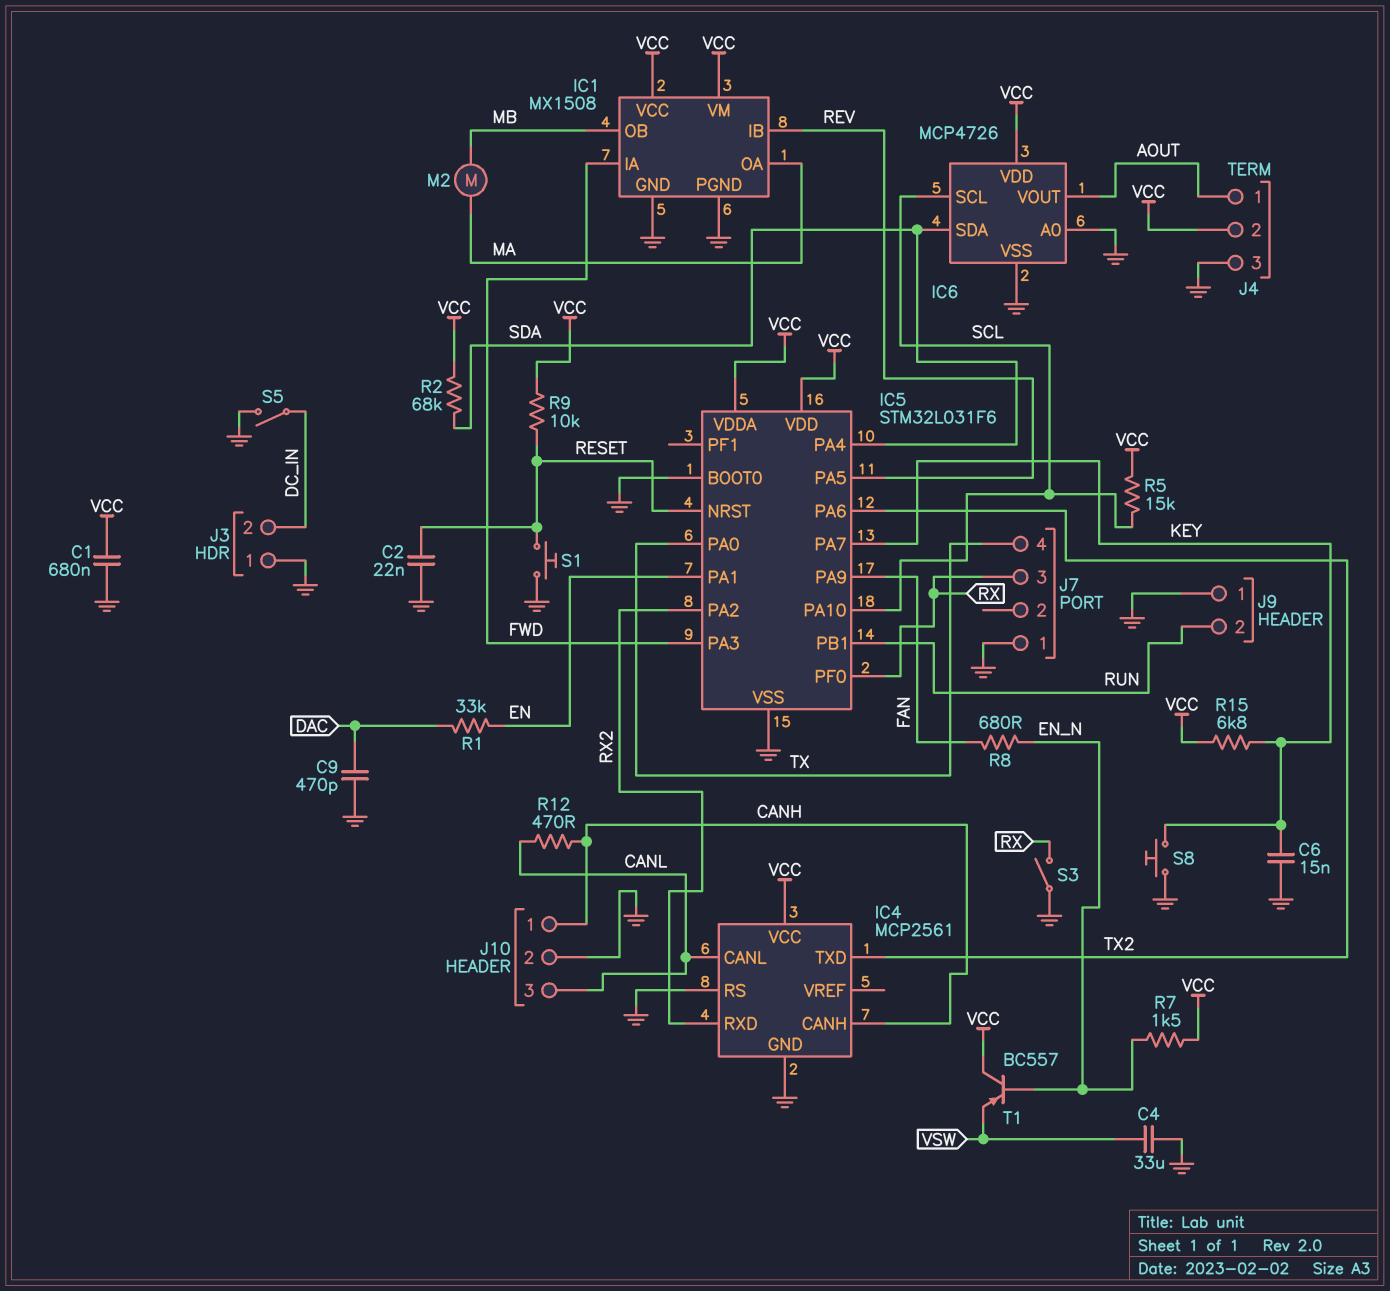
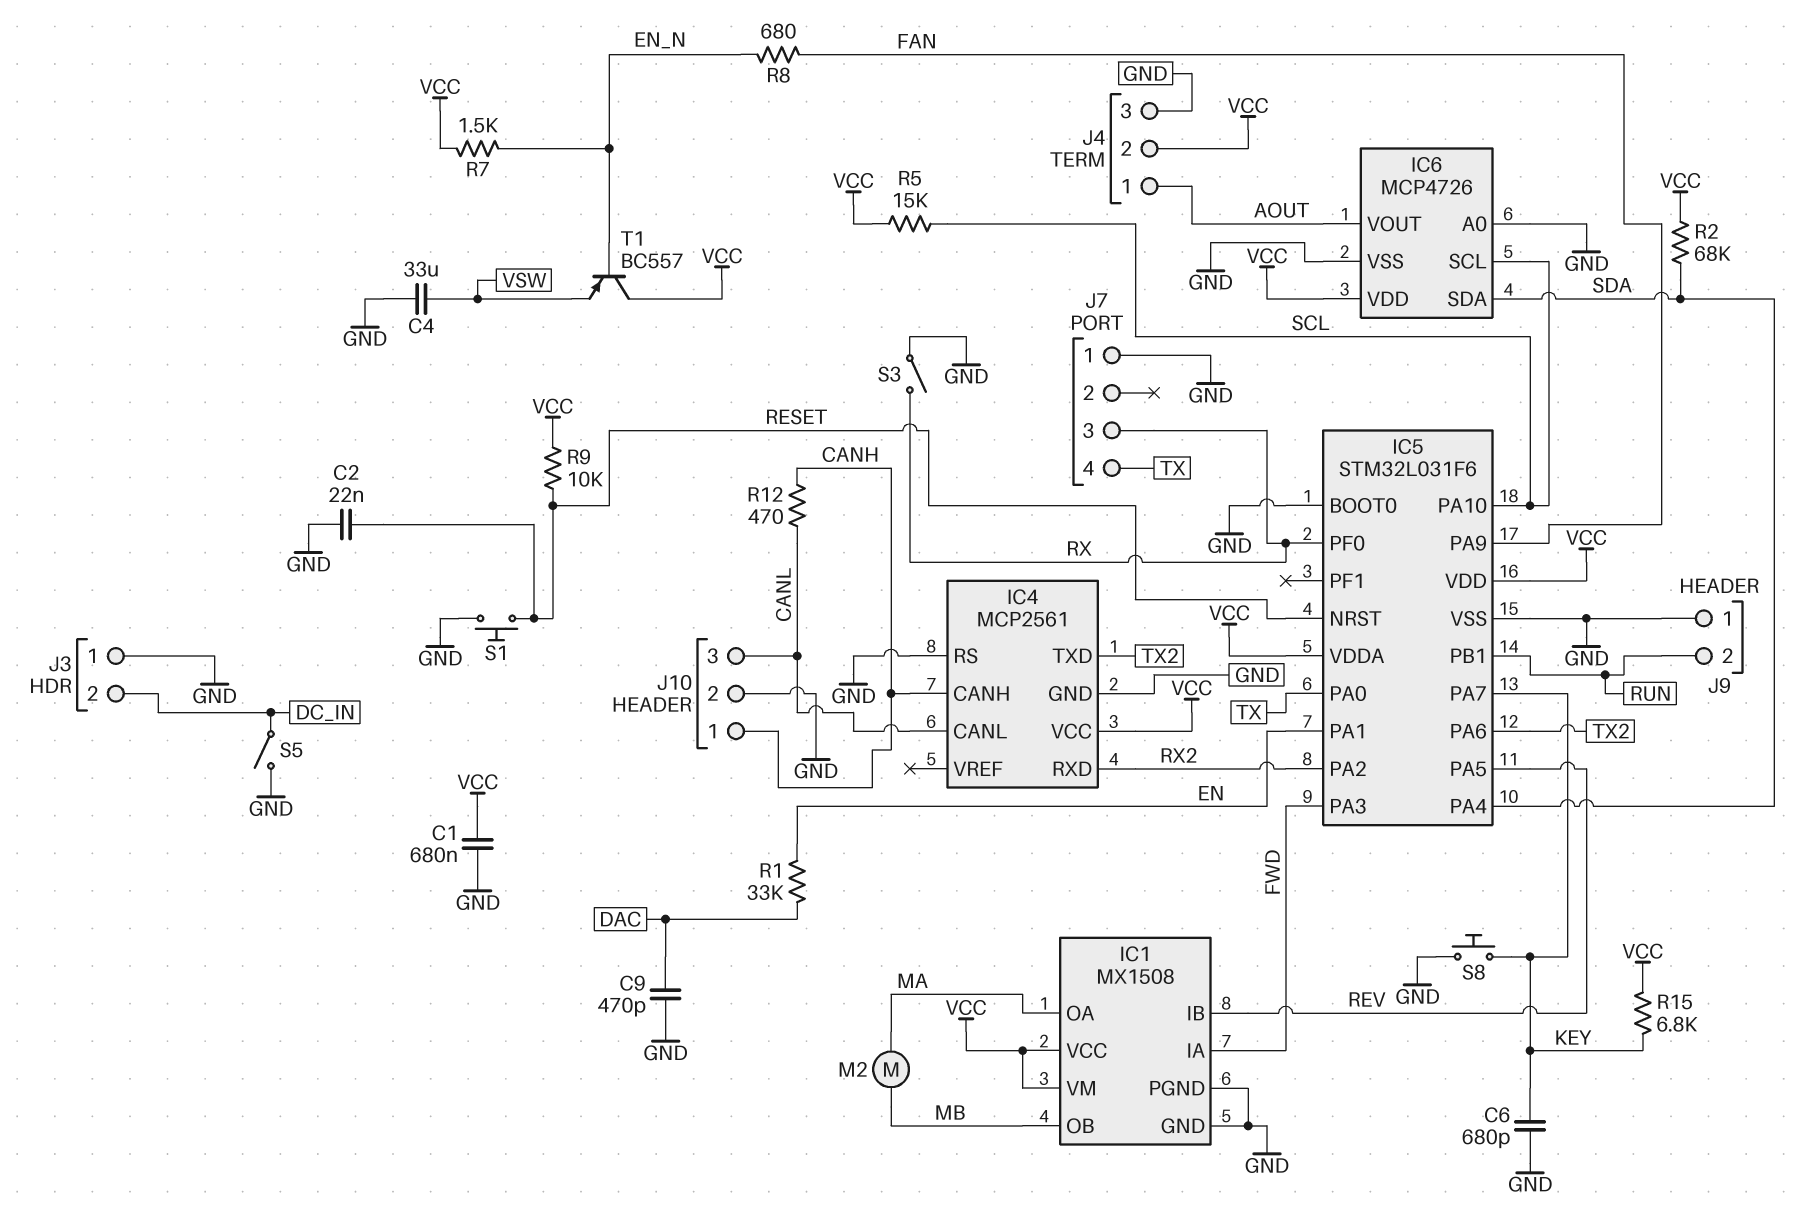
C6: 15nF (GND, KEY) -> 680pF (GND, KEY)

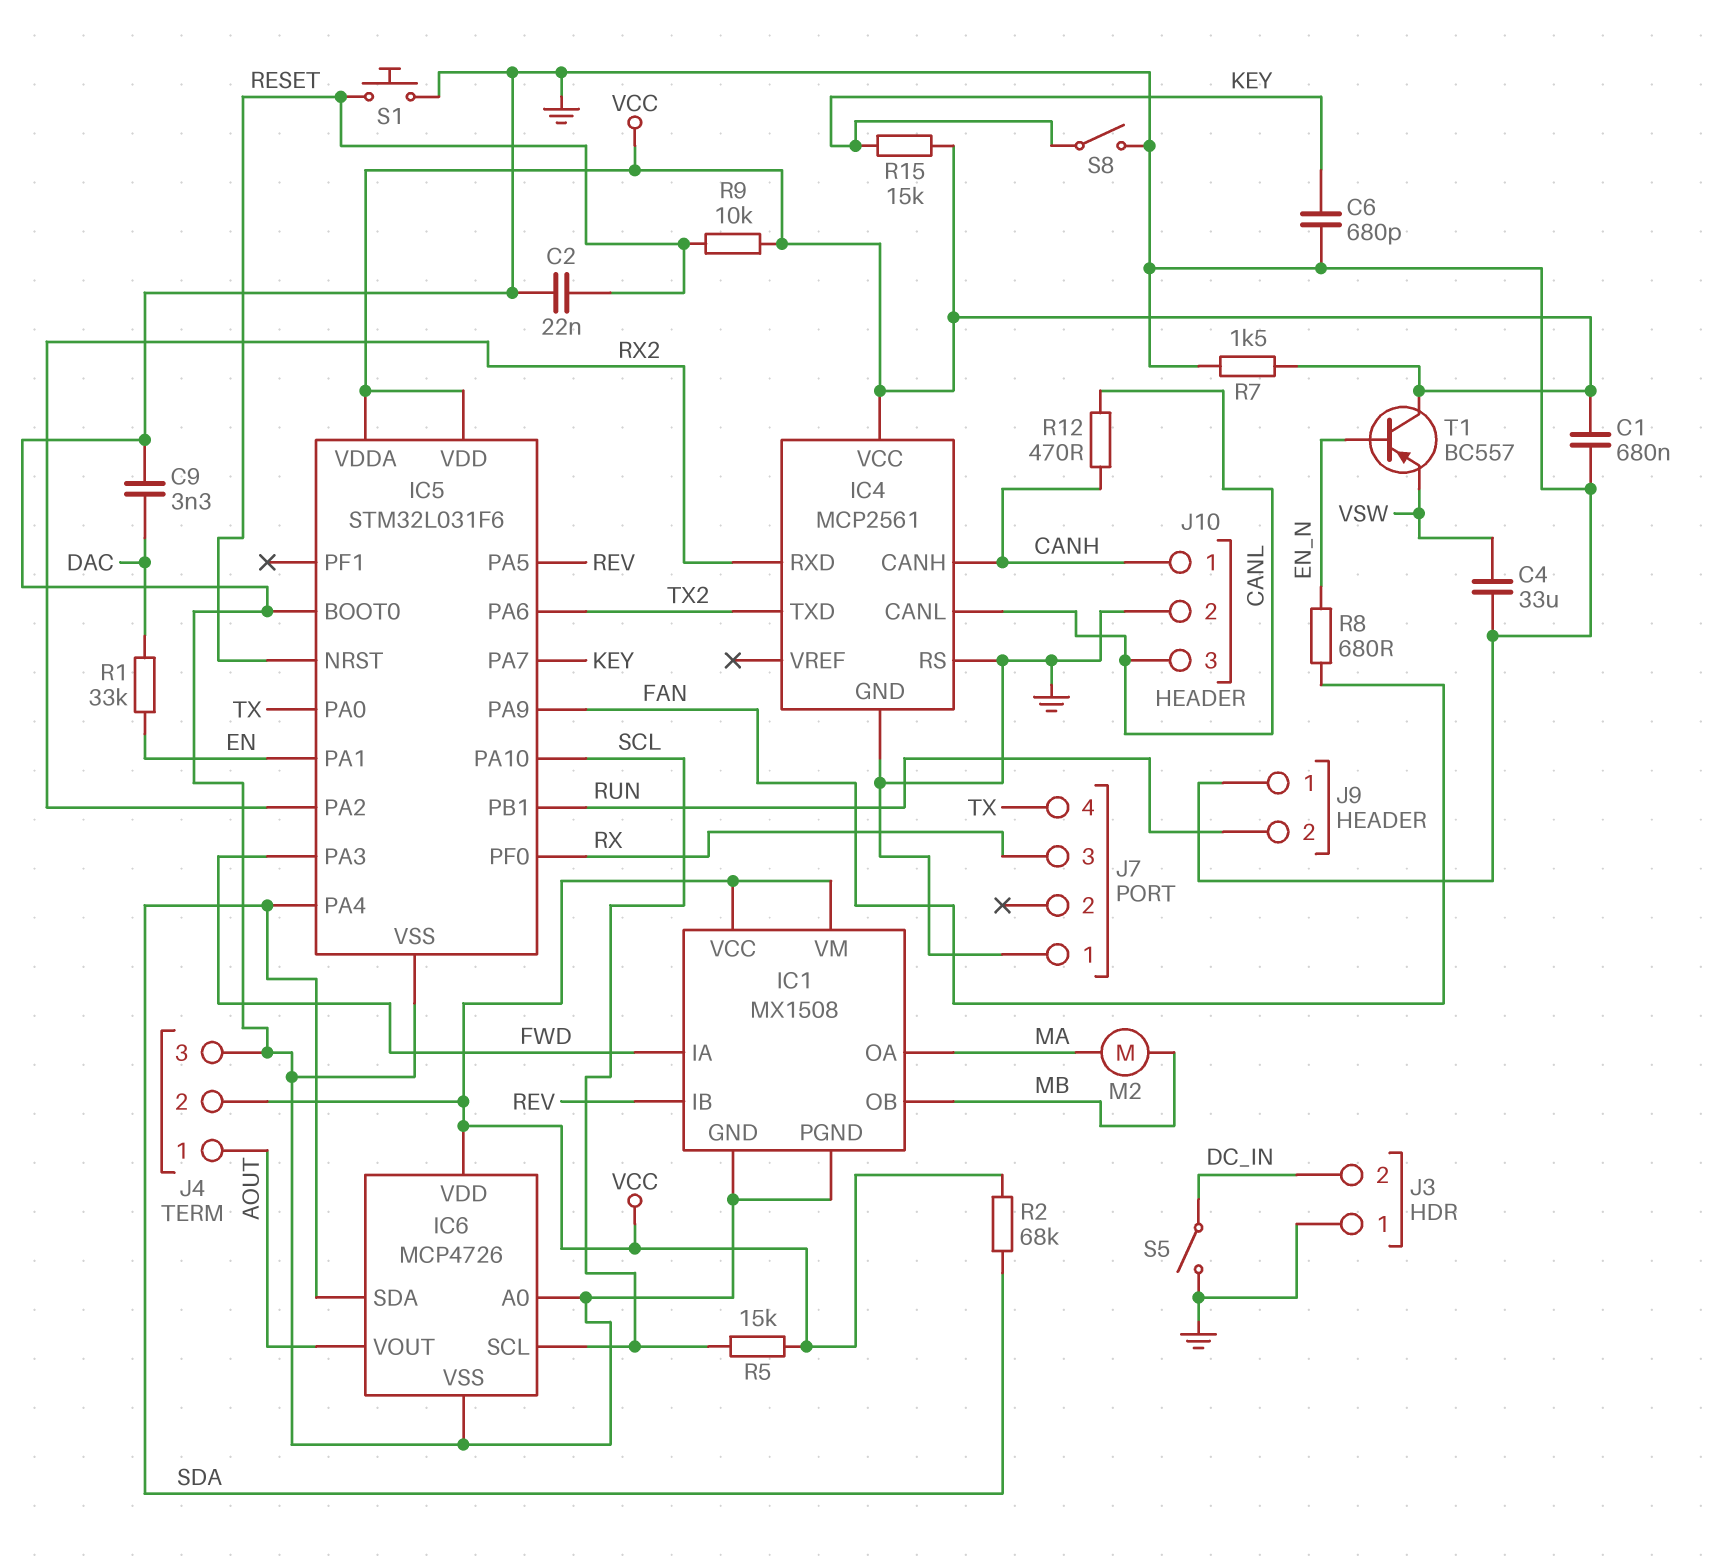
C9: 470pF (DAC, GND) -> 3.3nF (DAC, GND)
R7: 1.5k (EN_N, VCC) -> 1.5k (GND, VCC)
R15: 6.8k (KEY, VCC) -> 15k (KEY, VCC)
S3: switch (GND, RX) -> none
S8: button (GND, KEY) -> switch (GND, KEY)

